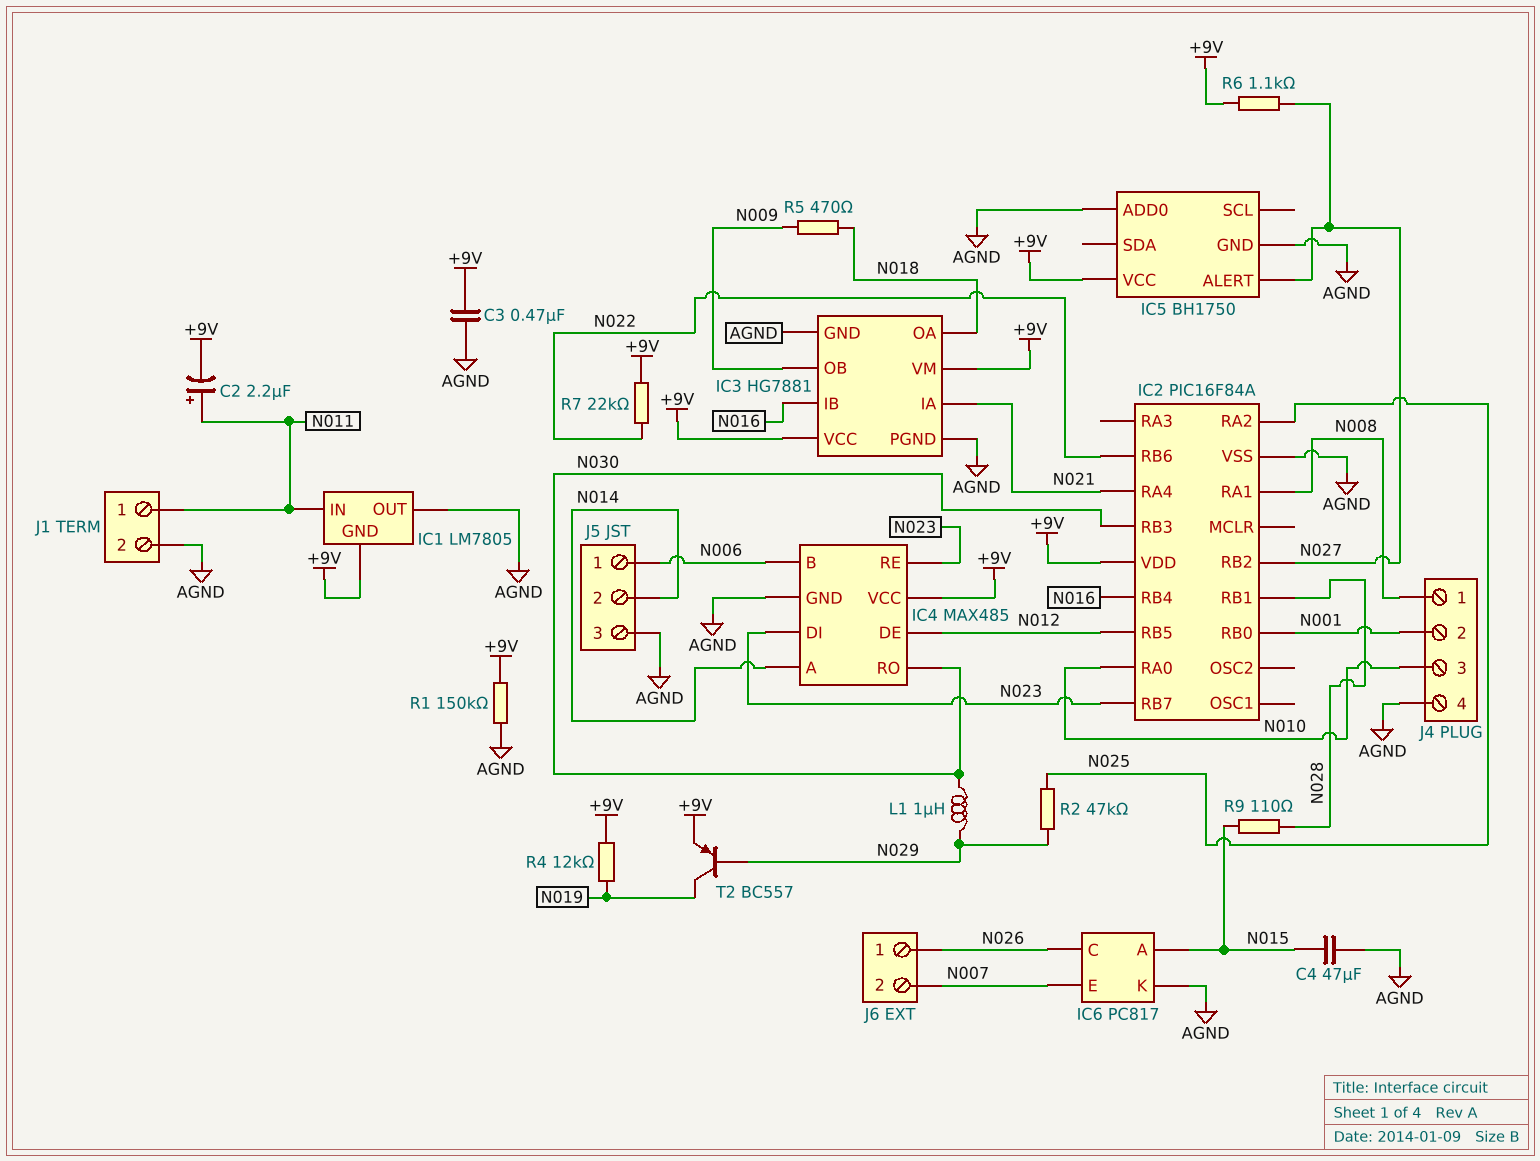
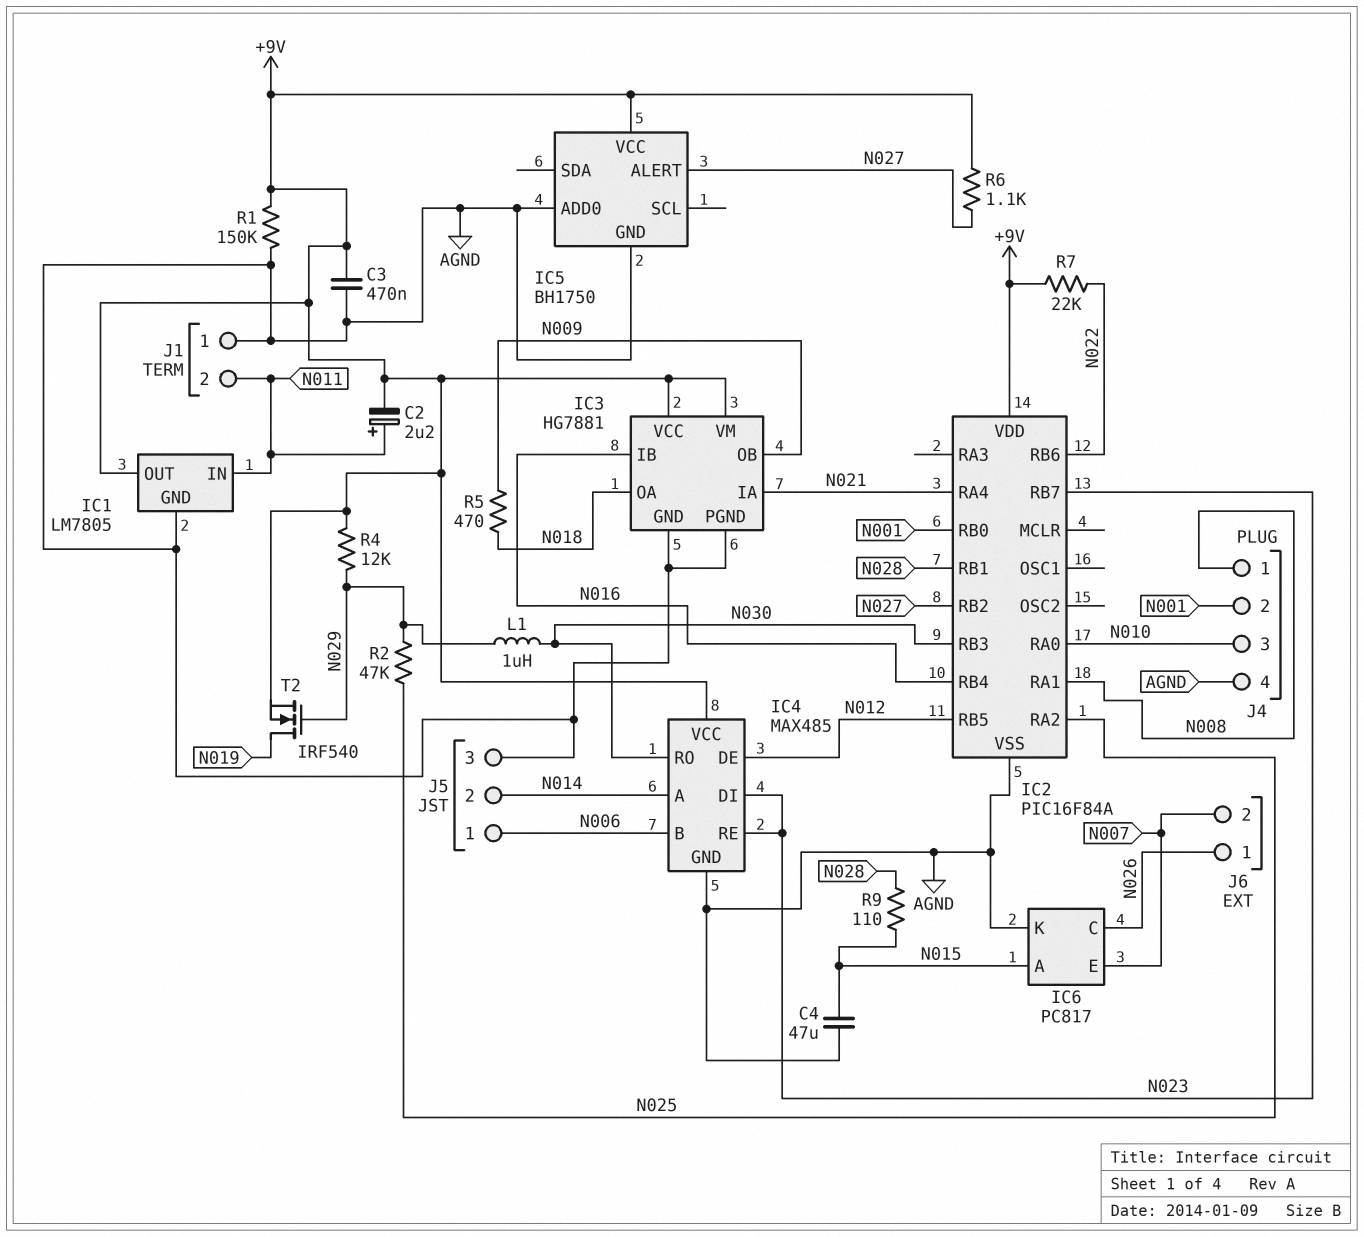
IC1 pin GND: +9V -> AGND
IC1 pin OUT: AGND -> +9V
J1 pin 1: N011 -> AGND
J1 pin 2: AGND -> N011
R4: 12k (+9V, N019) -> 12k (+9V, N029)
T2: PNP BC557 (B N029, C N019, E +9V) -> NMOS IRF540 (G N029, D N019, S +9V)

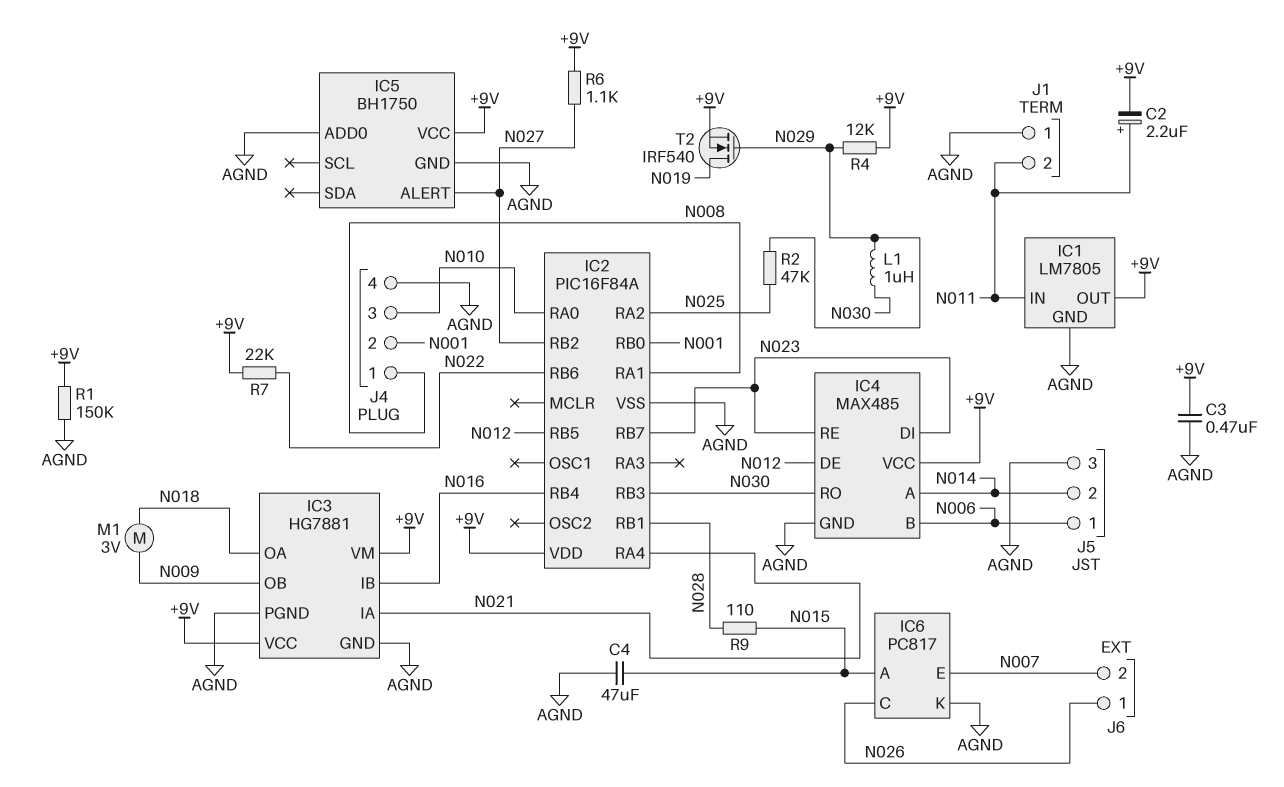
M1: none -> motor 3V (N009, N018)
R5: 470 (N009, N018) -> none

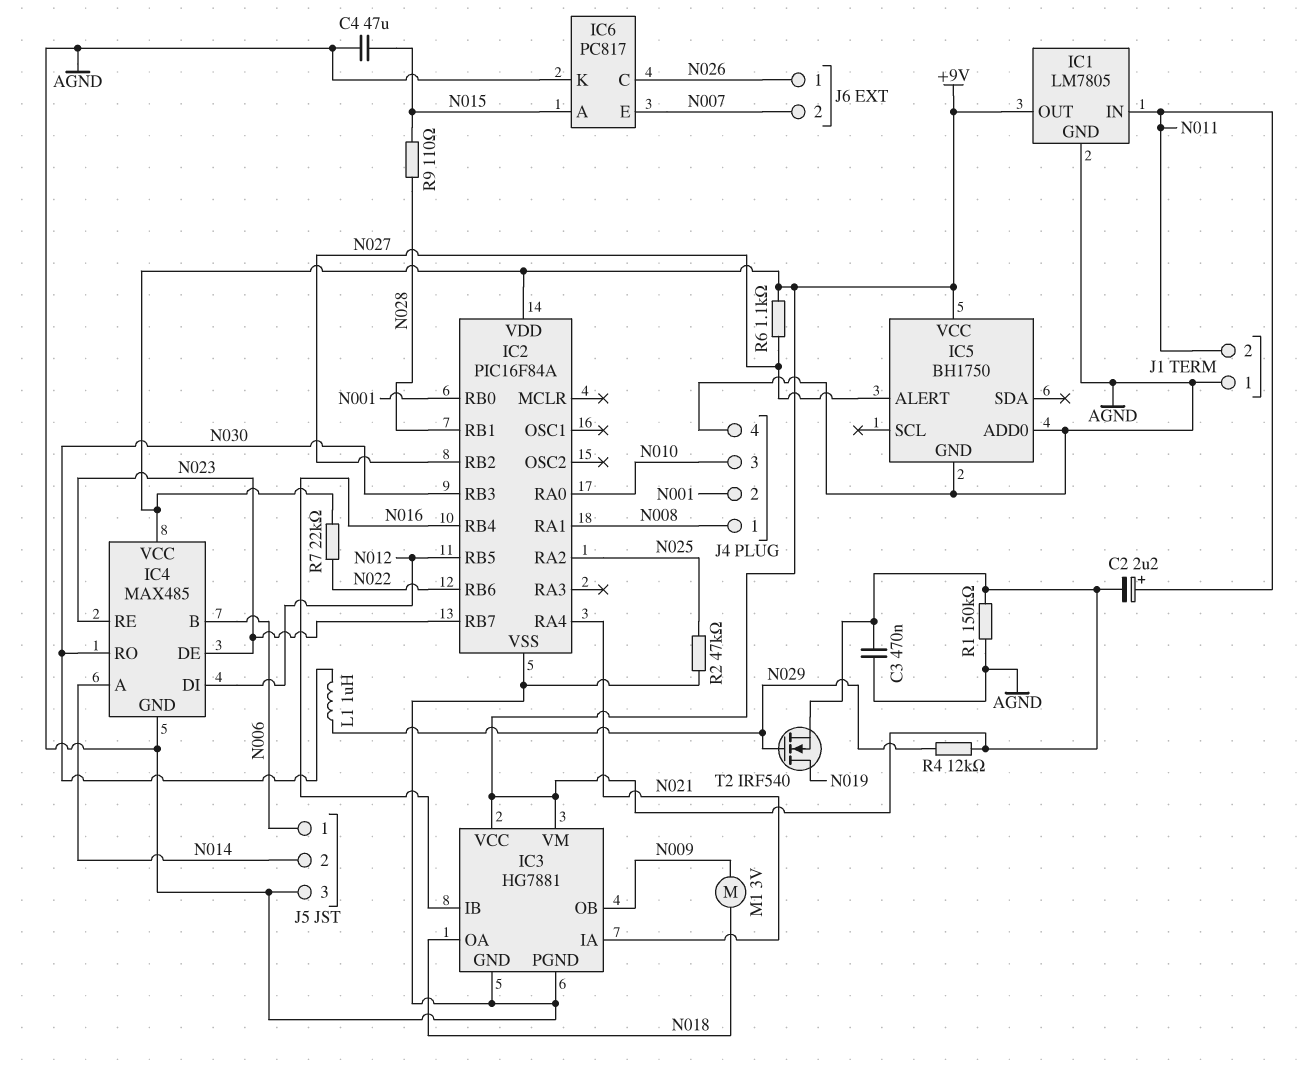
IC4 pin DE: N012 -> N023
IC4 pin DI: N023 -> N012
R2: 47k (N025, N029) -> 47k (AGND, N025)

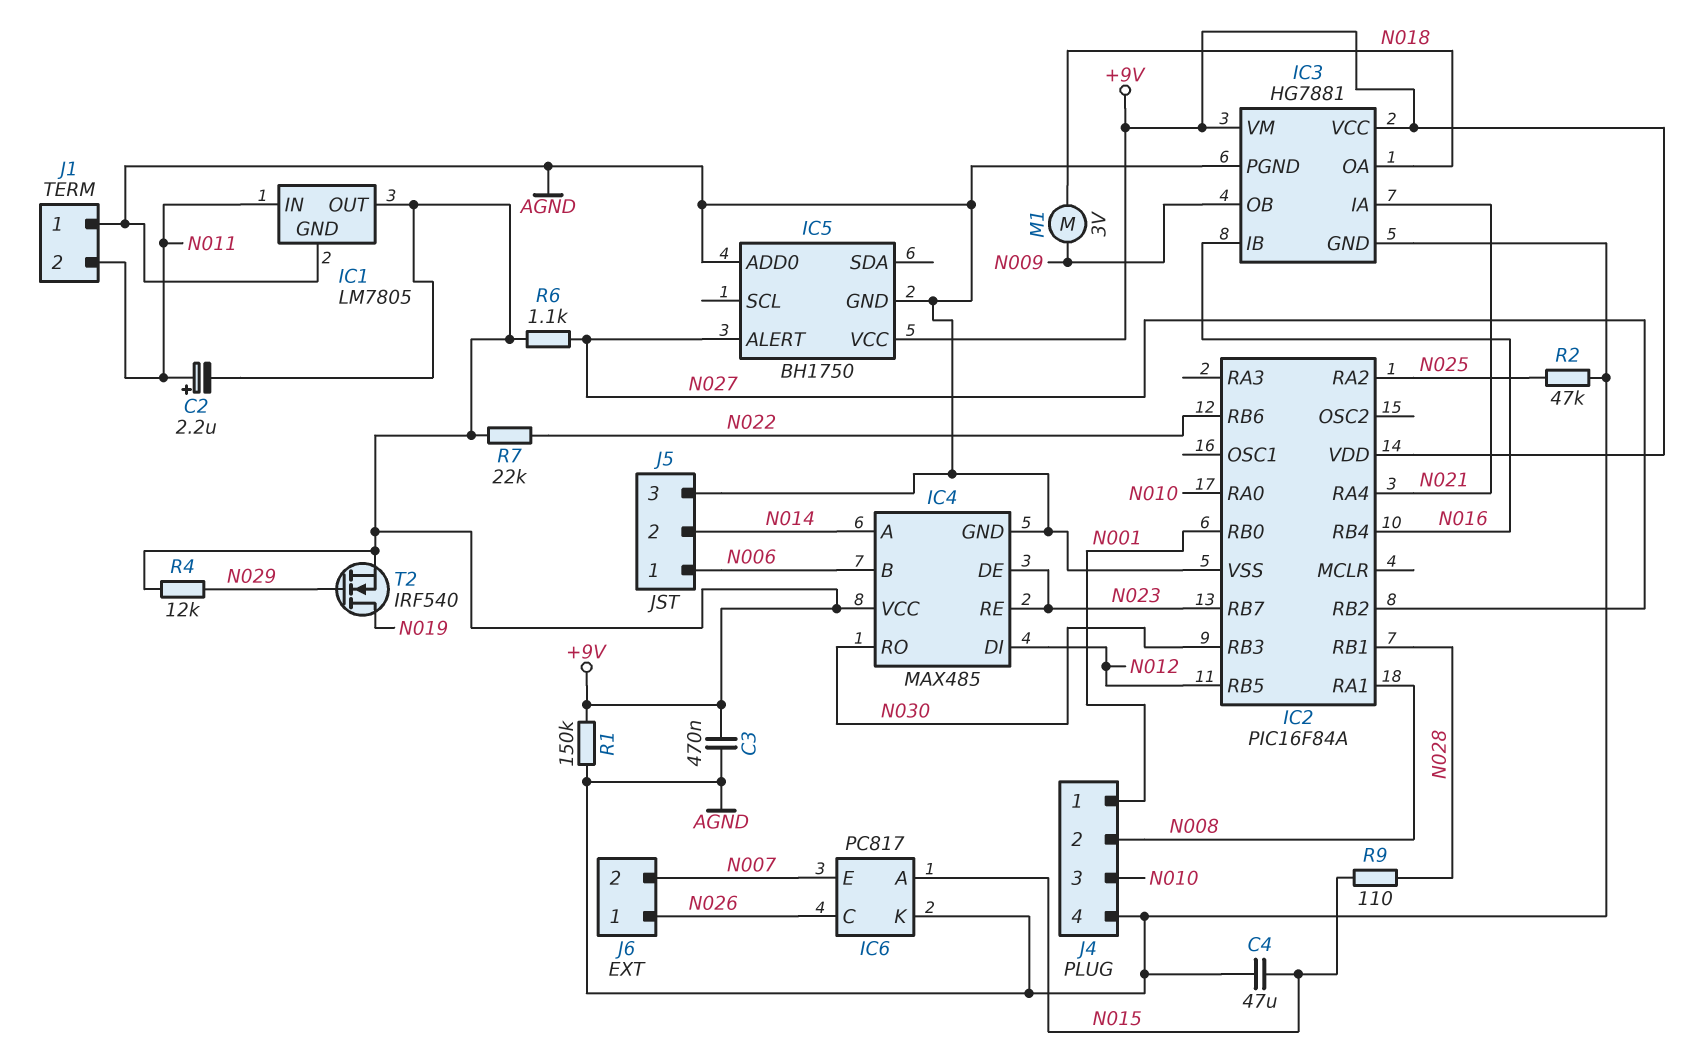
J4 pin 1: N008 -> N001
J4 pin 2: N001 -> N008
L1: 1uH (N029, N030) -> none

